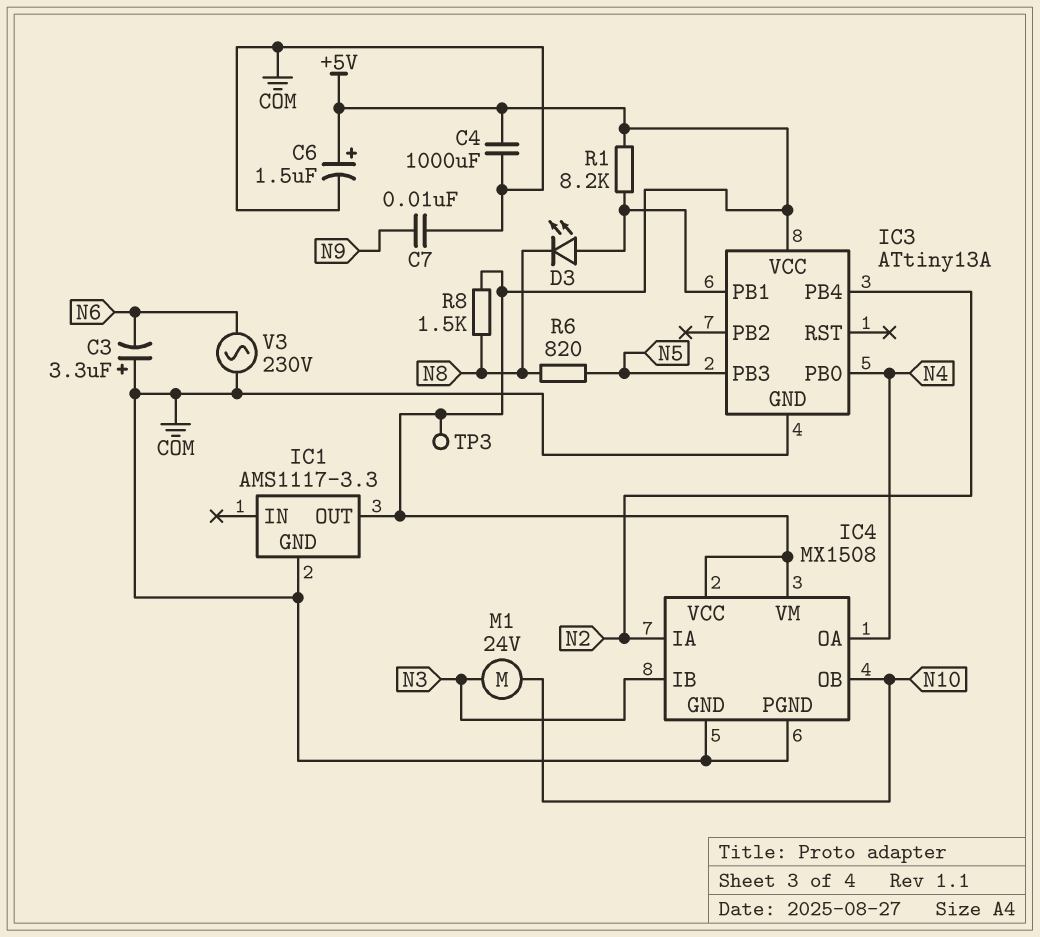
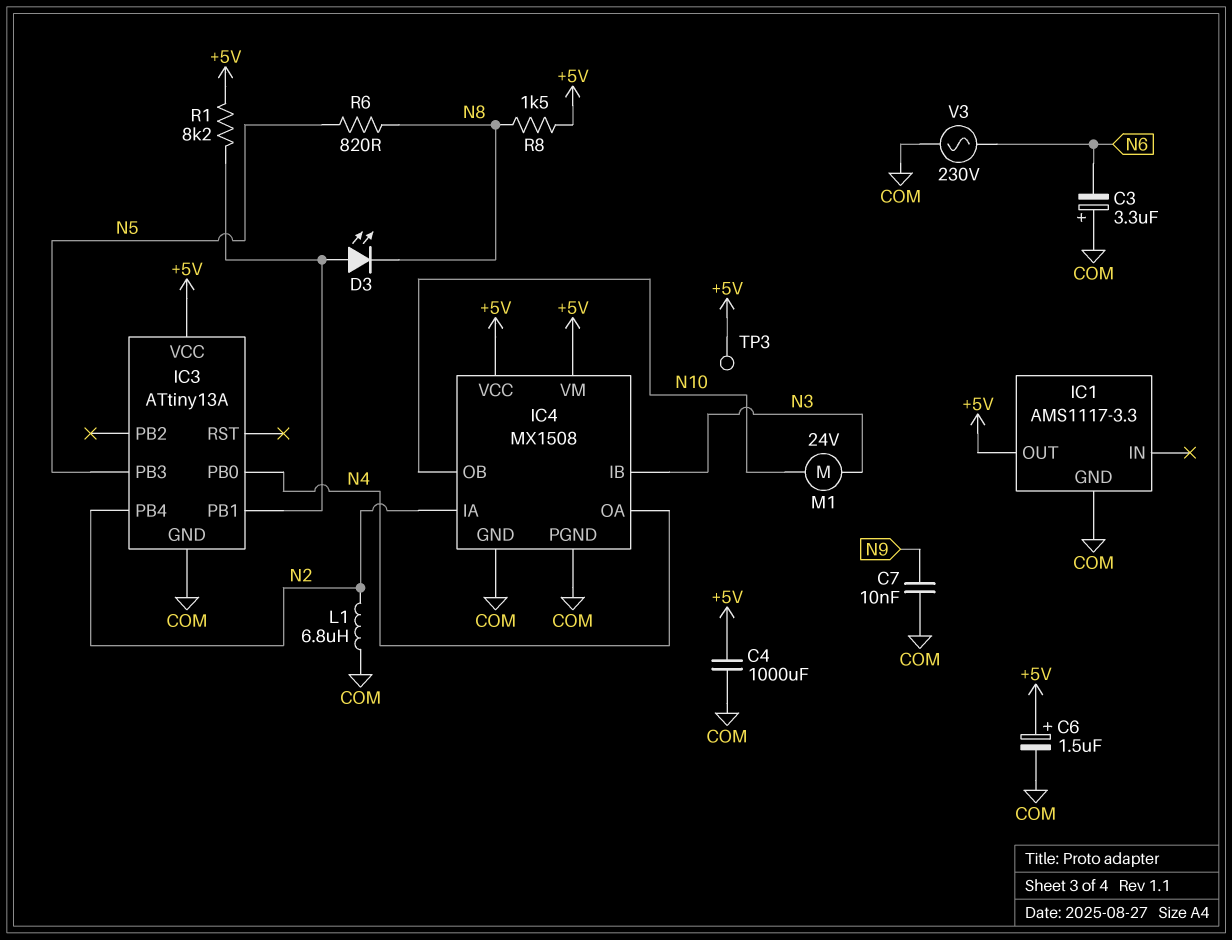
L1: none -> 6.8uH (COM, N2)

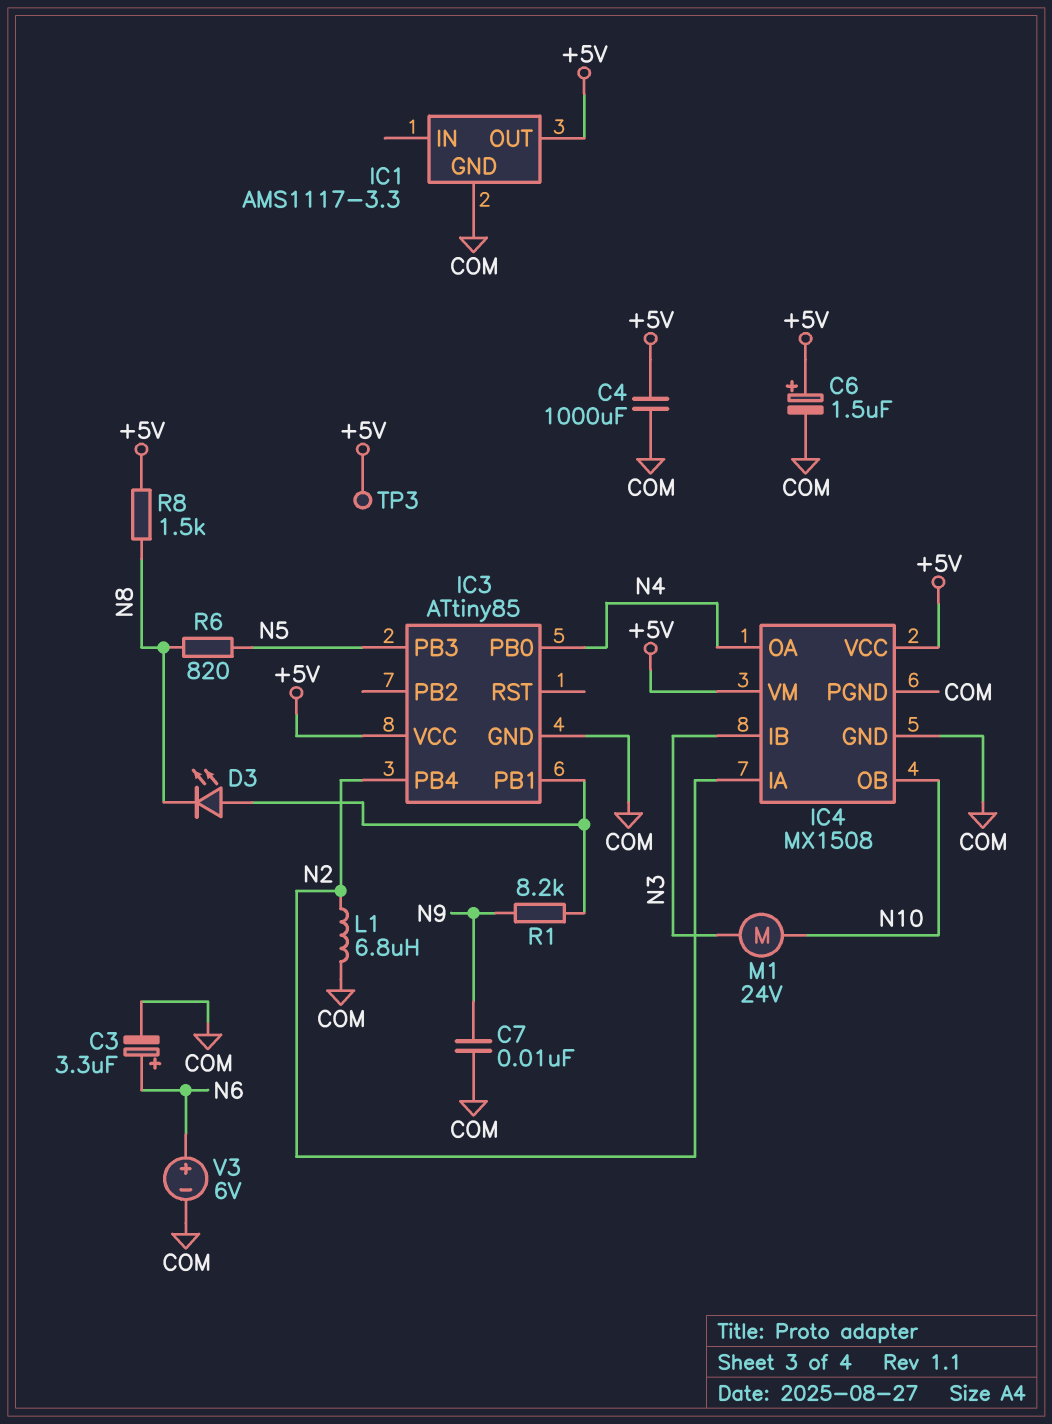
C3: 3.3uF (plus COM, minus N6) -> 3.3uF (plus N6, minus COM)
IC3: ATtiny13A -> ATtiny85
R1: 8.2k (+5V, IC3/PB1) -> 8.2k (IC3/PB1, N9)
V3: AC 230V (COM, N6) -> 6V (plus N6, minus COM)

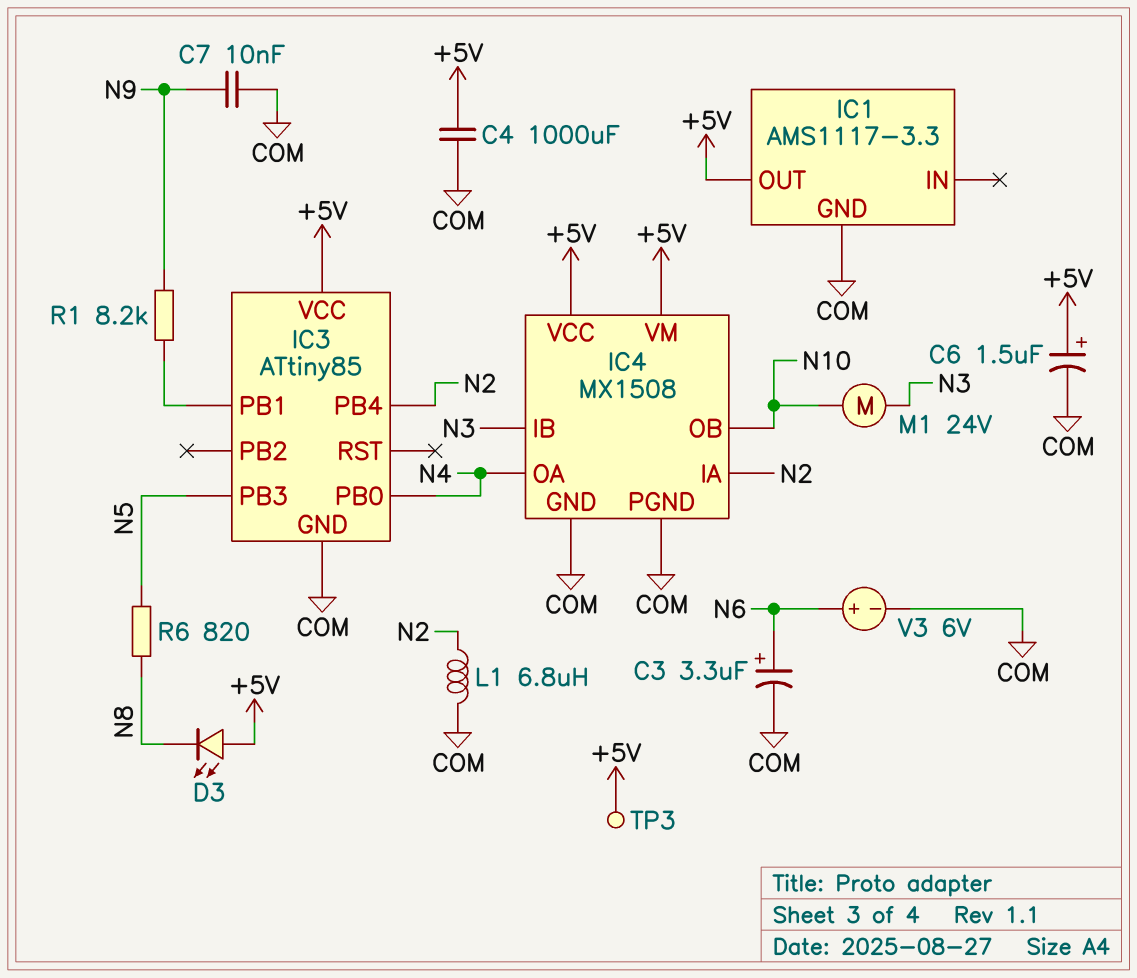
D3: LED (A IC3/PB1, K N8) -> LED (A +5V, K N8)
R8: 1.5k (+5V, N8) -> none

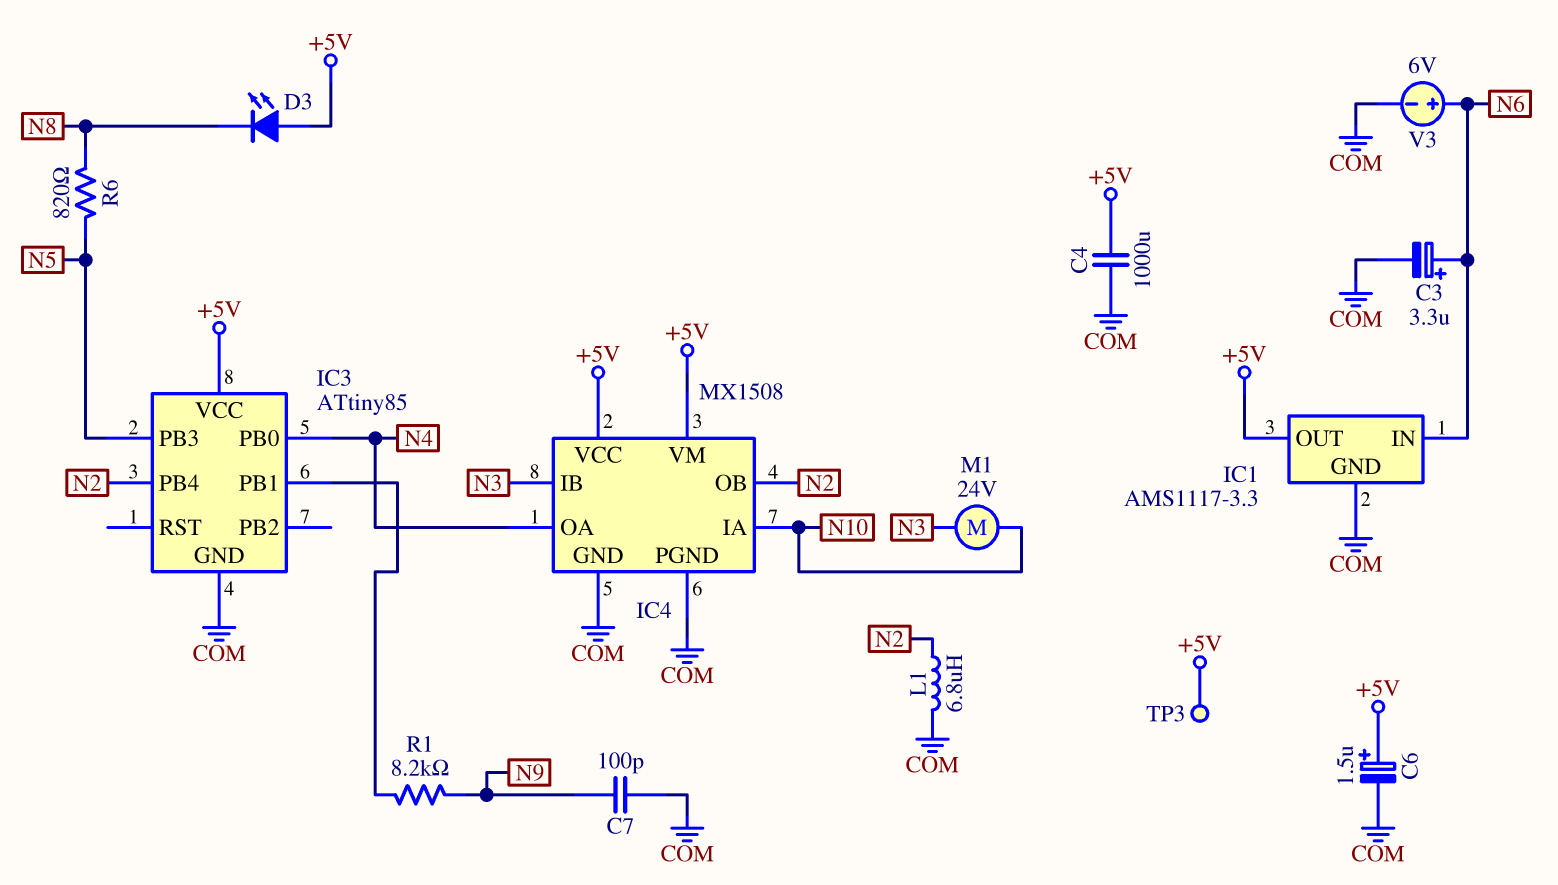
C7: 10nF (COM, N9) -> 100pF (COM, N9)
IC1 pin IN: none -> N6
IC4 pin IA: N2 -> N10
IC4 pin OB: N10 -> N2

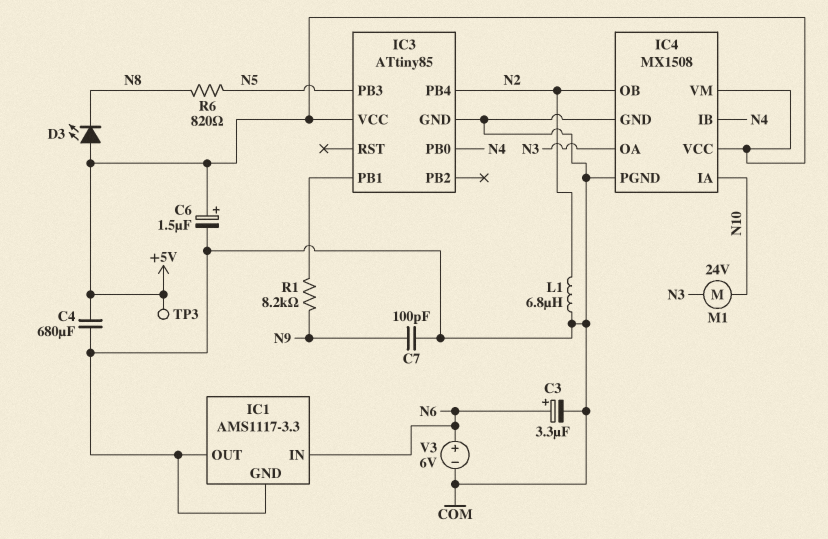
C4: 1000uF (+5V, COM) -> 680uF (+5V, COM)
IC1 pin OUT: +5V -> COM
IC4 pin IB: N3 -> N4
IC4 pin OA: N4 -> N3

